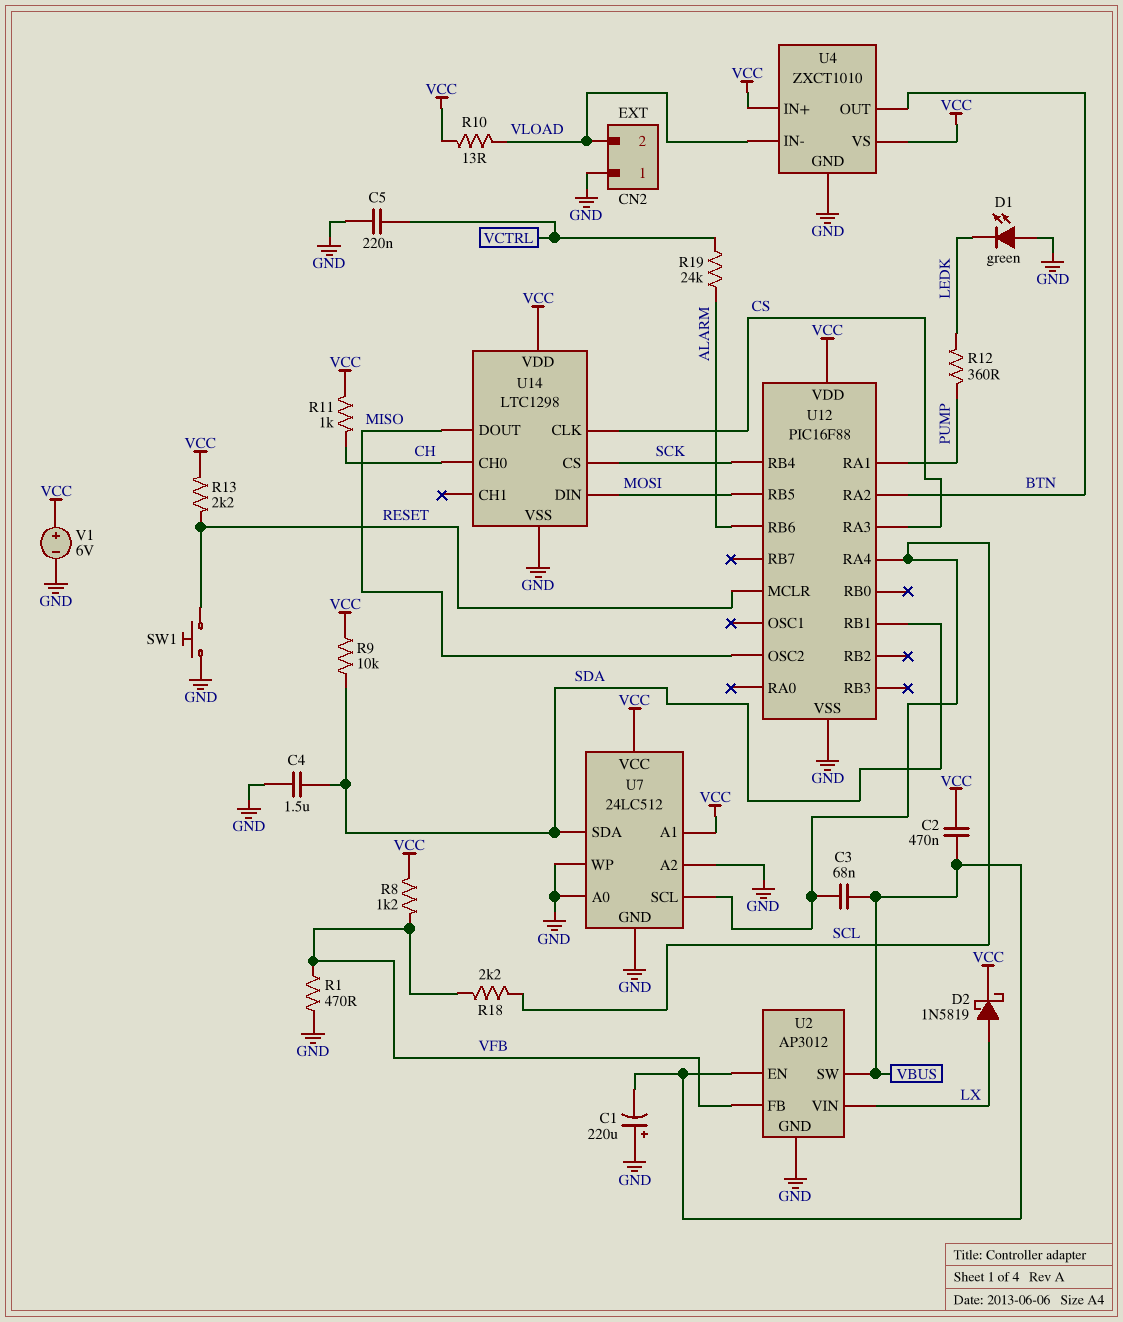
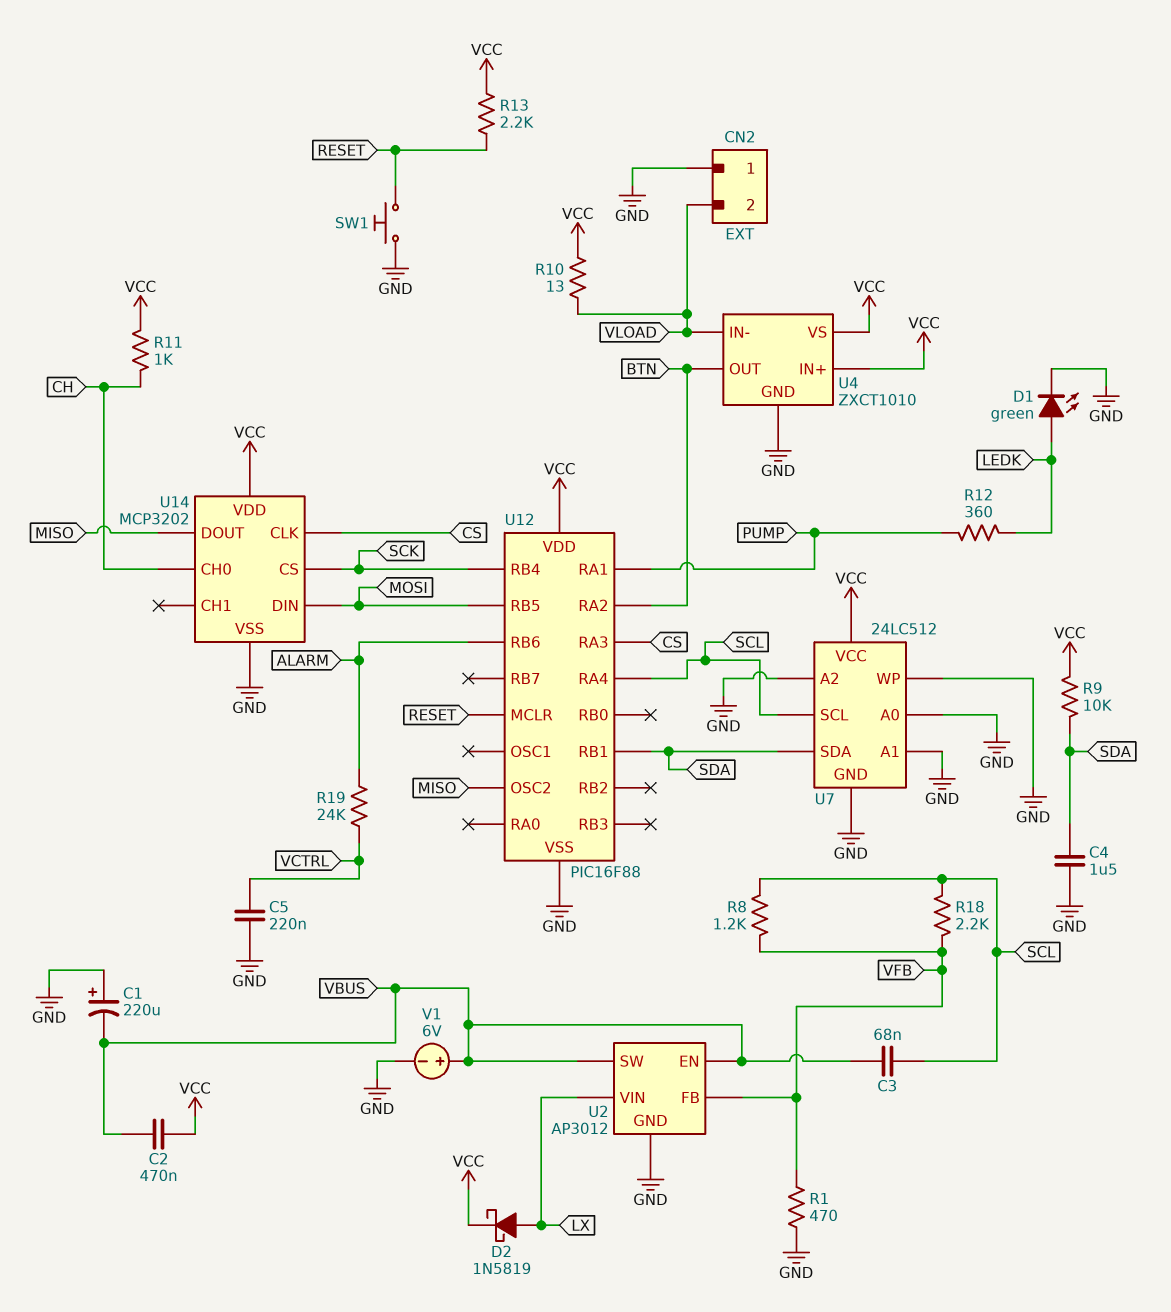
D1: LED green (A GND, K LEDK) -> LED green (A LEDK, K GND)
R8: 1.2k (VCC, VFB) -> 1.2k (SCL, VFB)
U7 pin A1: VCC -> GND
U14: LTC1298 -> MCP3202
V1: 6V (plus VCC, minus GND) -> 6V (plus VBUS, minus GND)

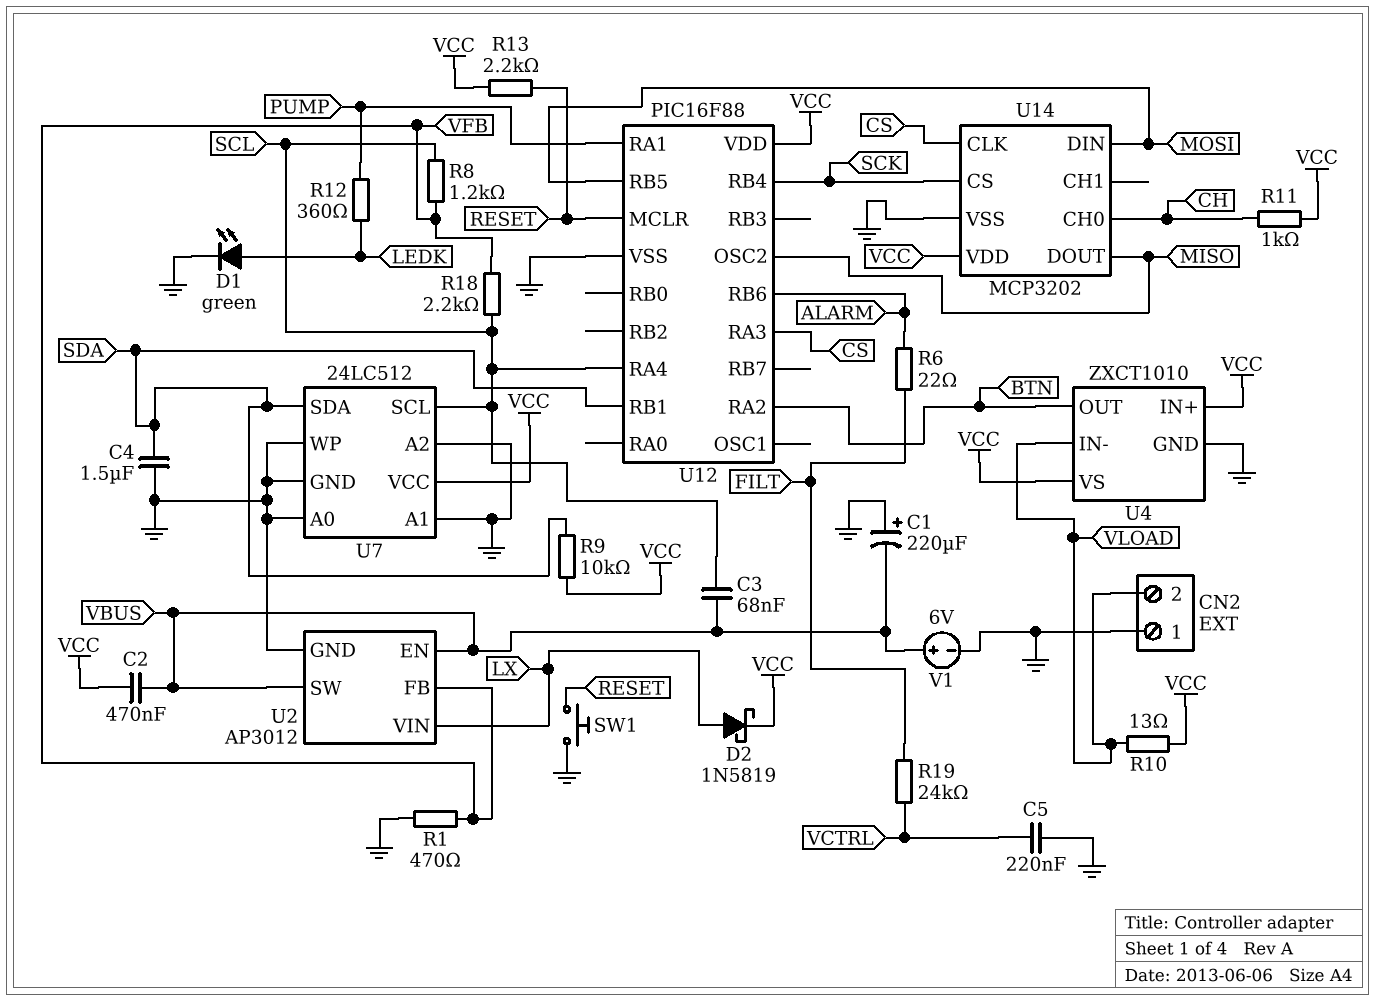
R6: none -> 22 (ALARM, FILT)
R19: 24k (ALARM, VCTRL) -> 24k (FILT, VCTRL)

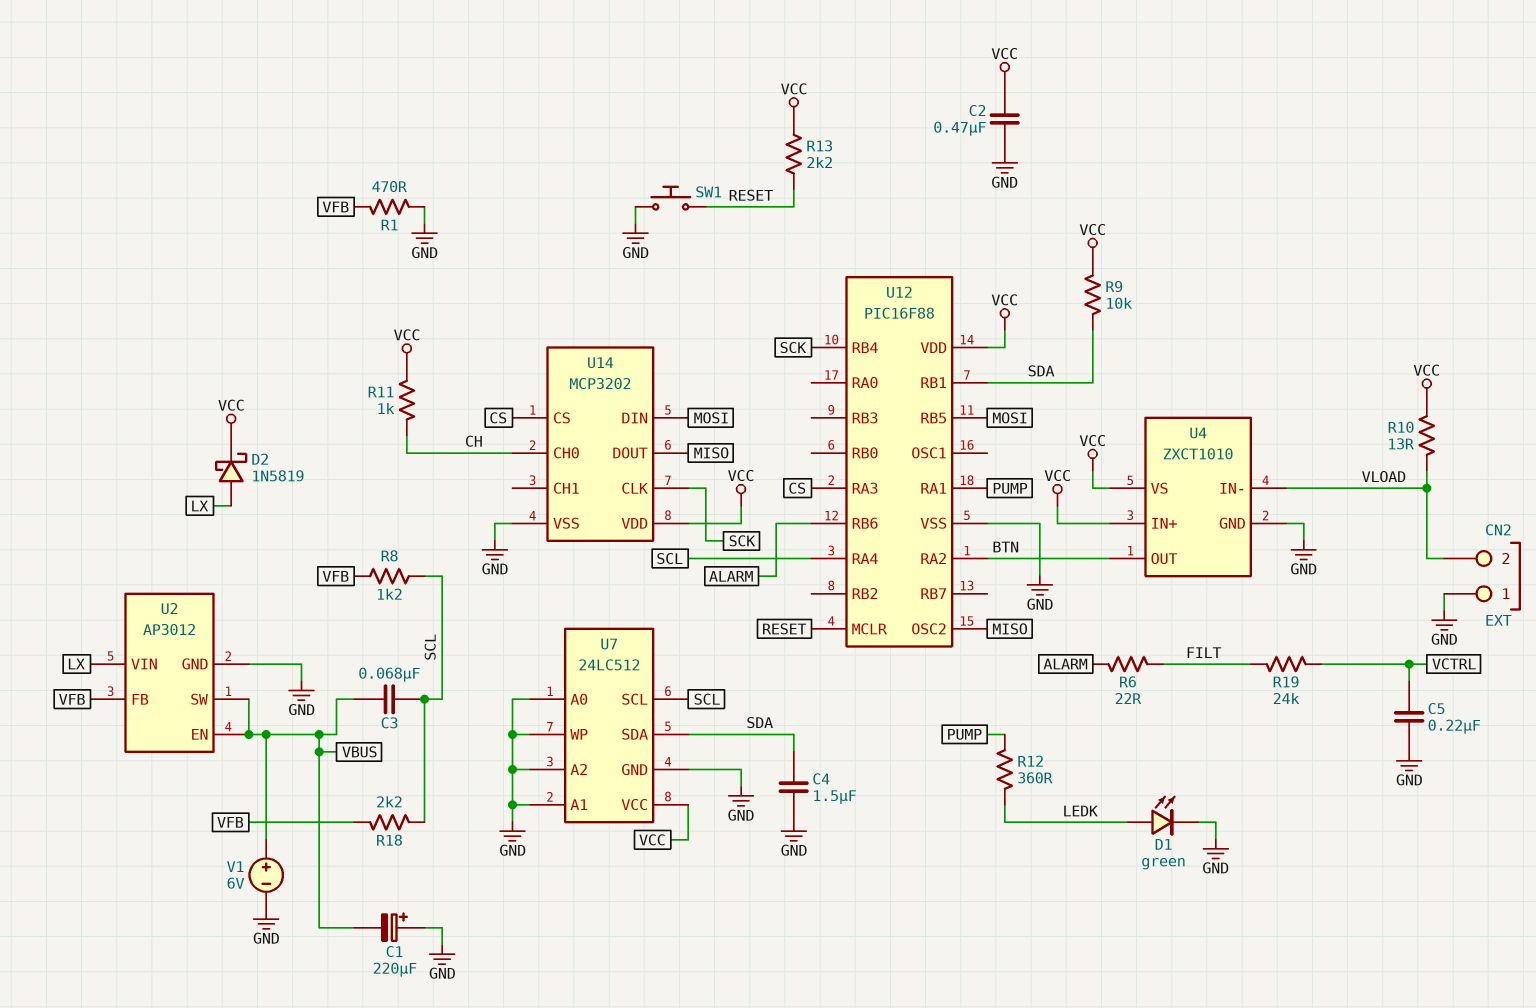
C2: 470nF (VBUS, VCC) -> 470nF (GND, VCC)
U14 pin CLK: CS -> SCK
U14 pin CS: SCK -> CS

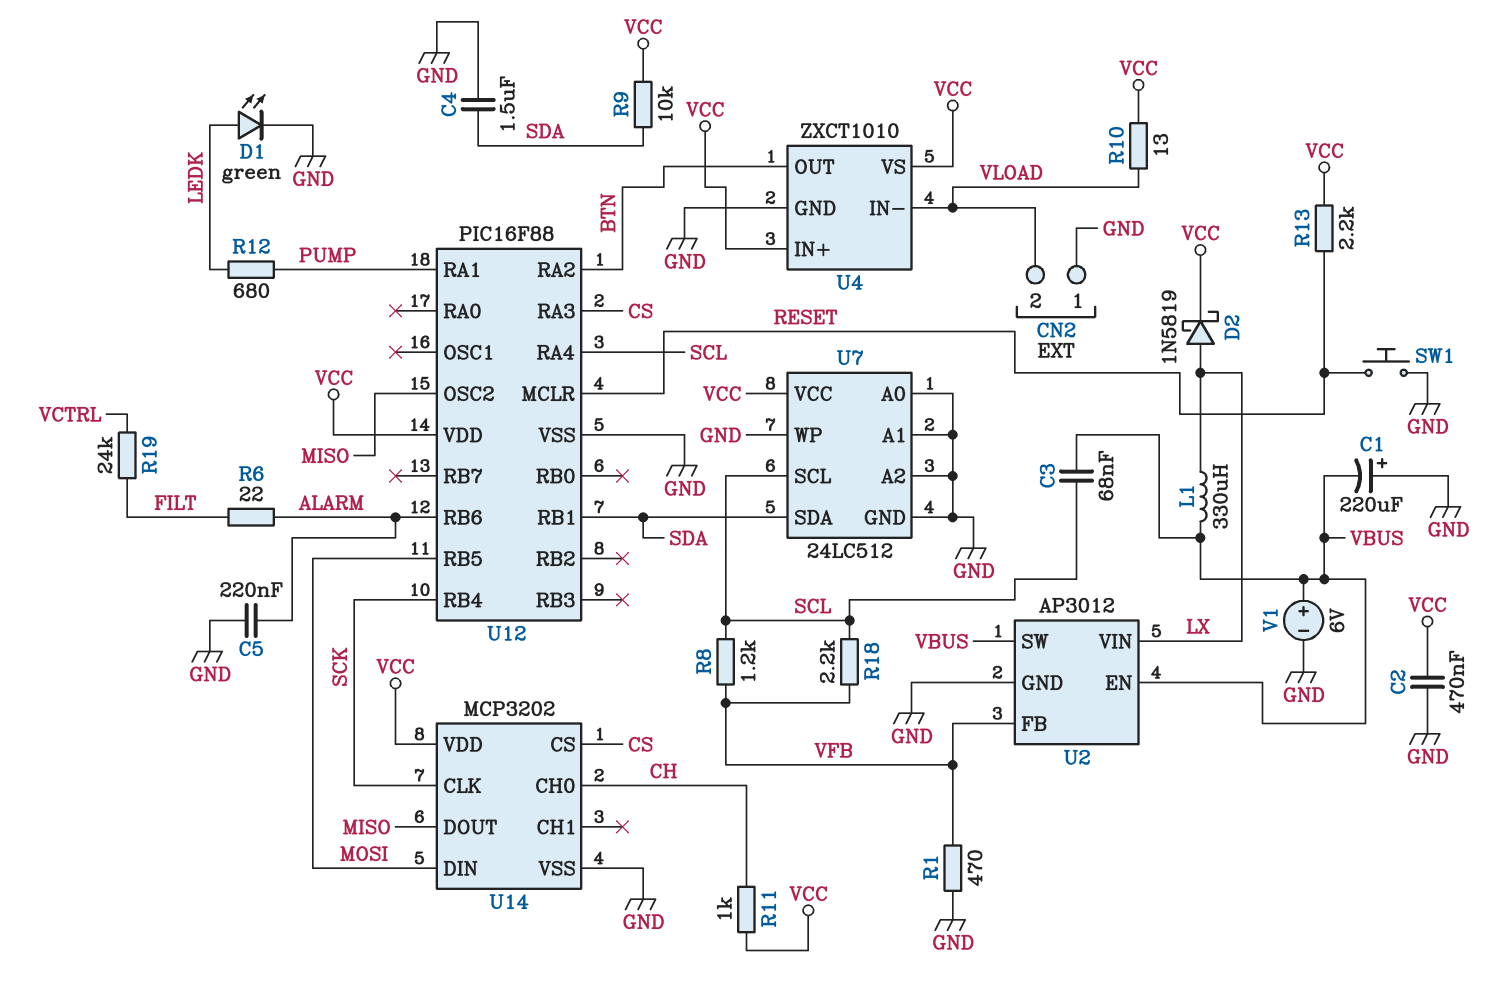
C5: 220nF (GND, VCTRL) -> 220nF (ALARM, GND)
L1: none -> 330uH (LX, VBUS)
R12: 360 (LEDK, PUMP) -> 680 (LEDK, PUMP)

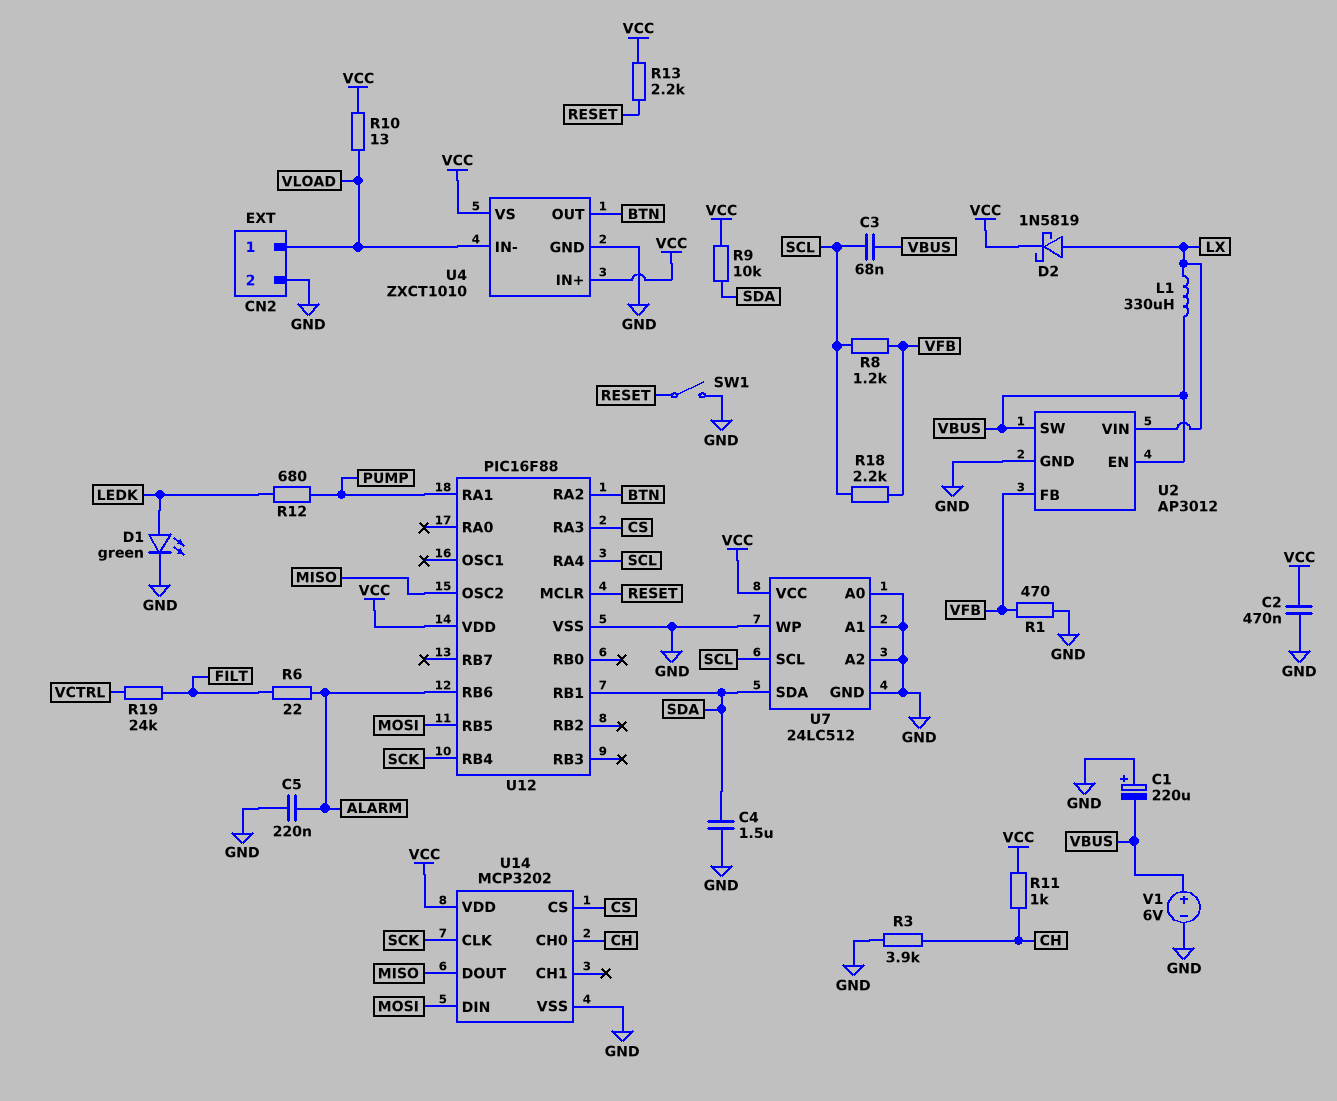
CN2 pin 1: GND -> VLOAD
CN2 pin 2: VLOAD -> GND
R3: none -> 3.9k (CH, GND)
SW1: button (GND, RESET) -> switch (GND, RESET)

